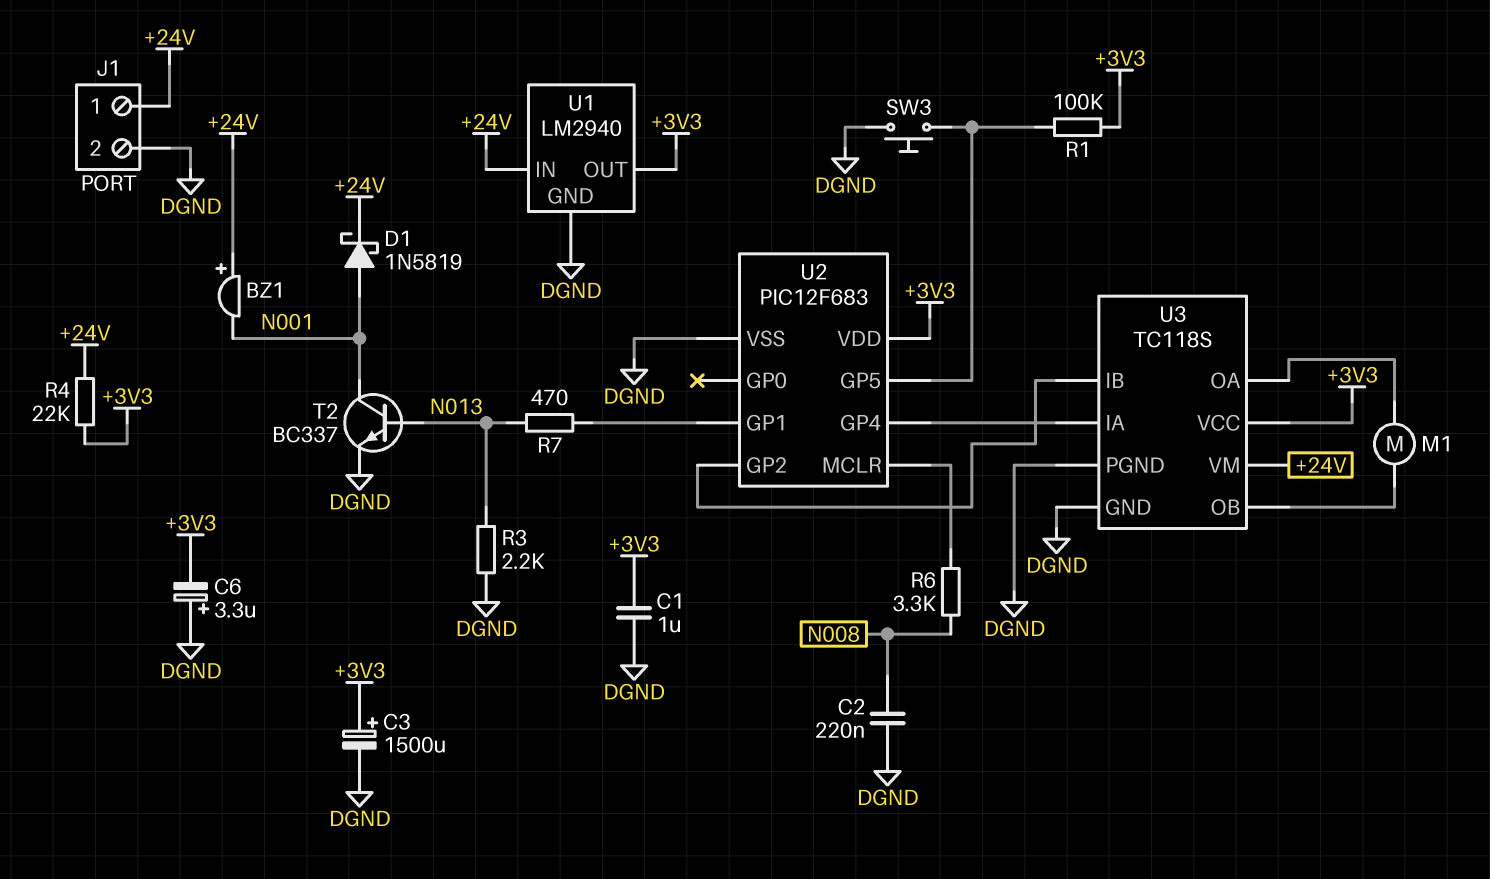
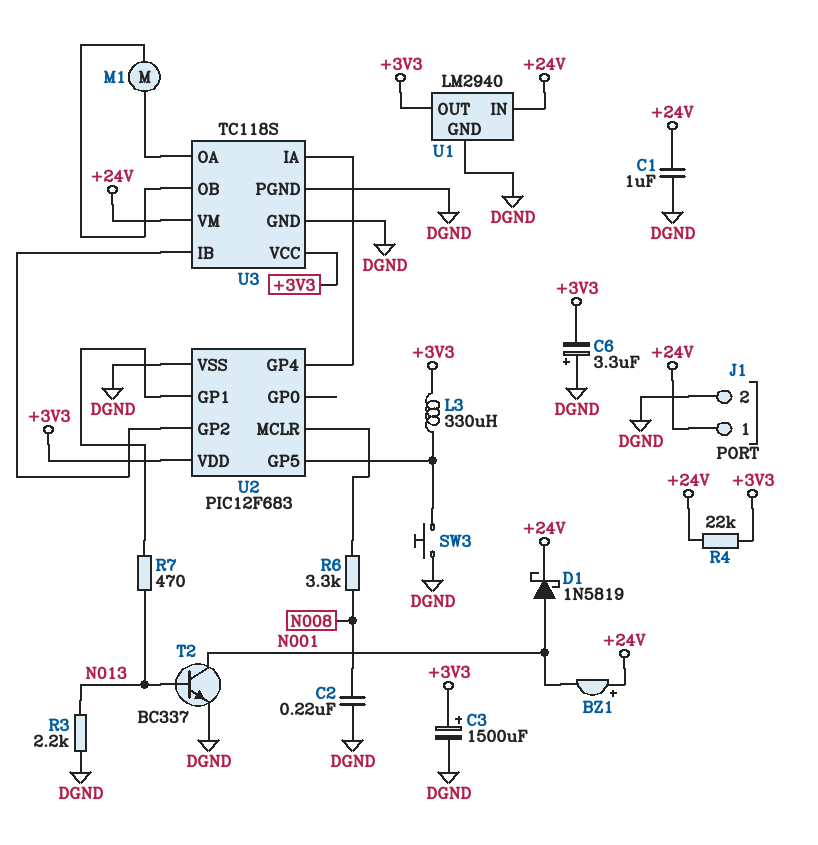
C1: 1uF (+3V3, DGND) -> 1uF (+24V, DGND)
L3: none -> 330uH (+3V3, U2/GP5)
R1: 100k (+3V3, U2/GP5) -> none

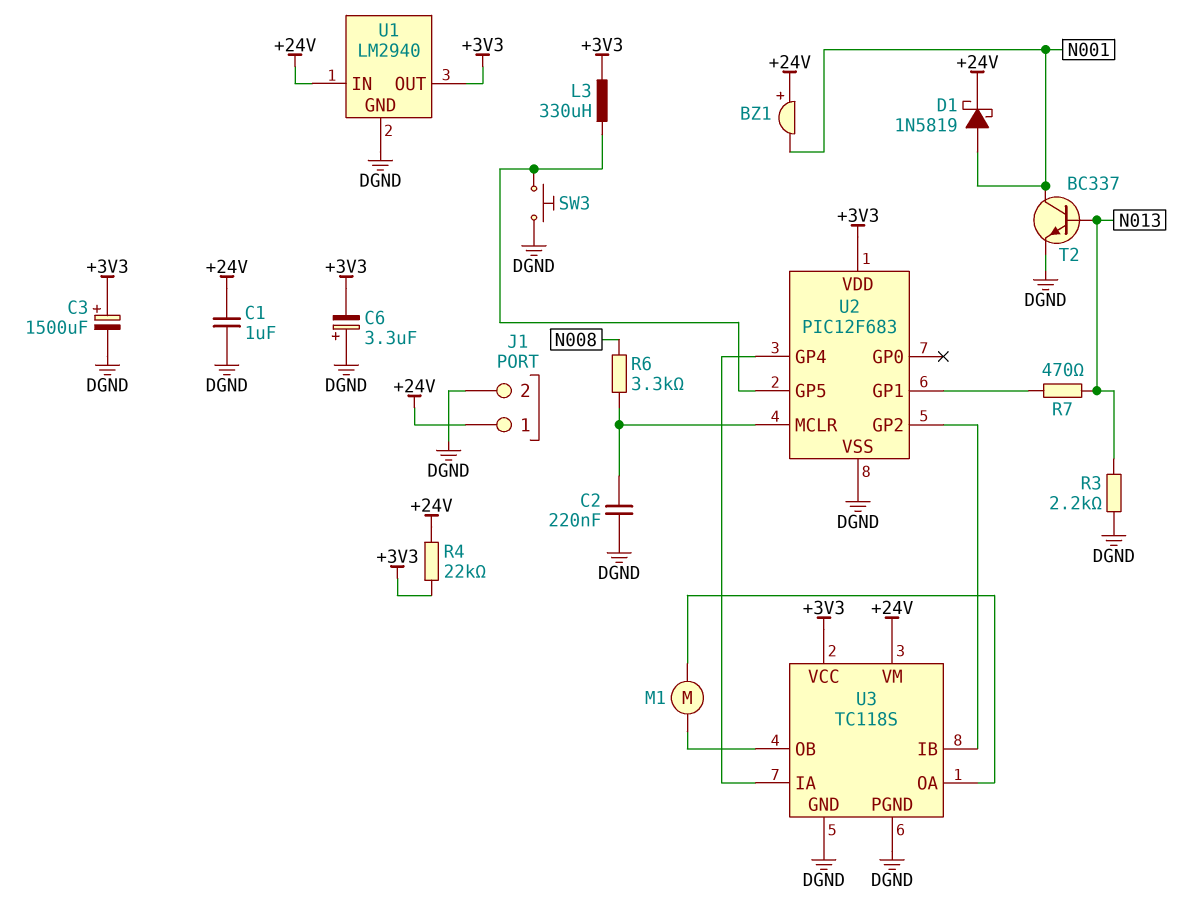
C2: 220nF (DGND, N008) -> 220nF (DGND, U2/MCLR)

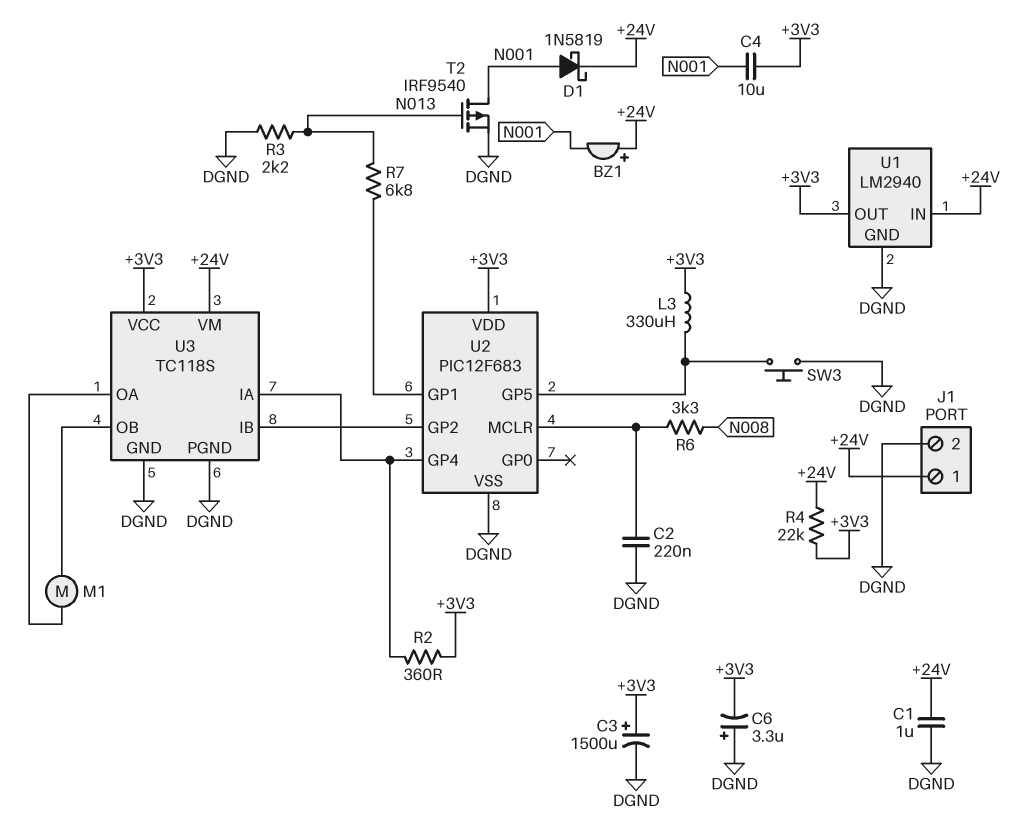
C4: none -> 10uF (+3V3, N001)
R2: none -> 360 (+3V3, U2/GP4)
R7: 470 (N013, U2/GP1) -> 6.8k (N013, U2/GP1)
T2: NPN BC337 (B N013, C N001, E DGND) -> PMOS IRF9540 (G N013, D N001, S DGND)

